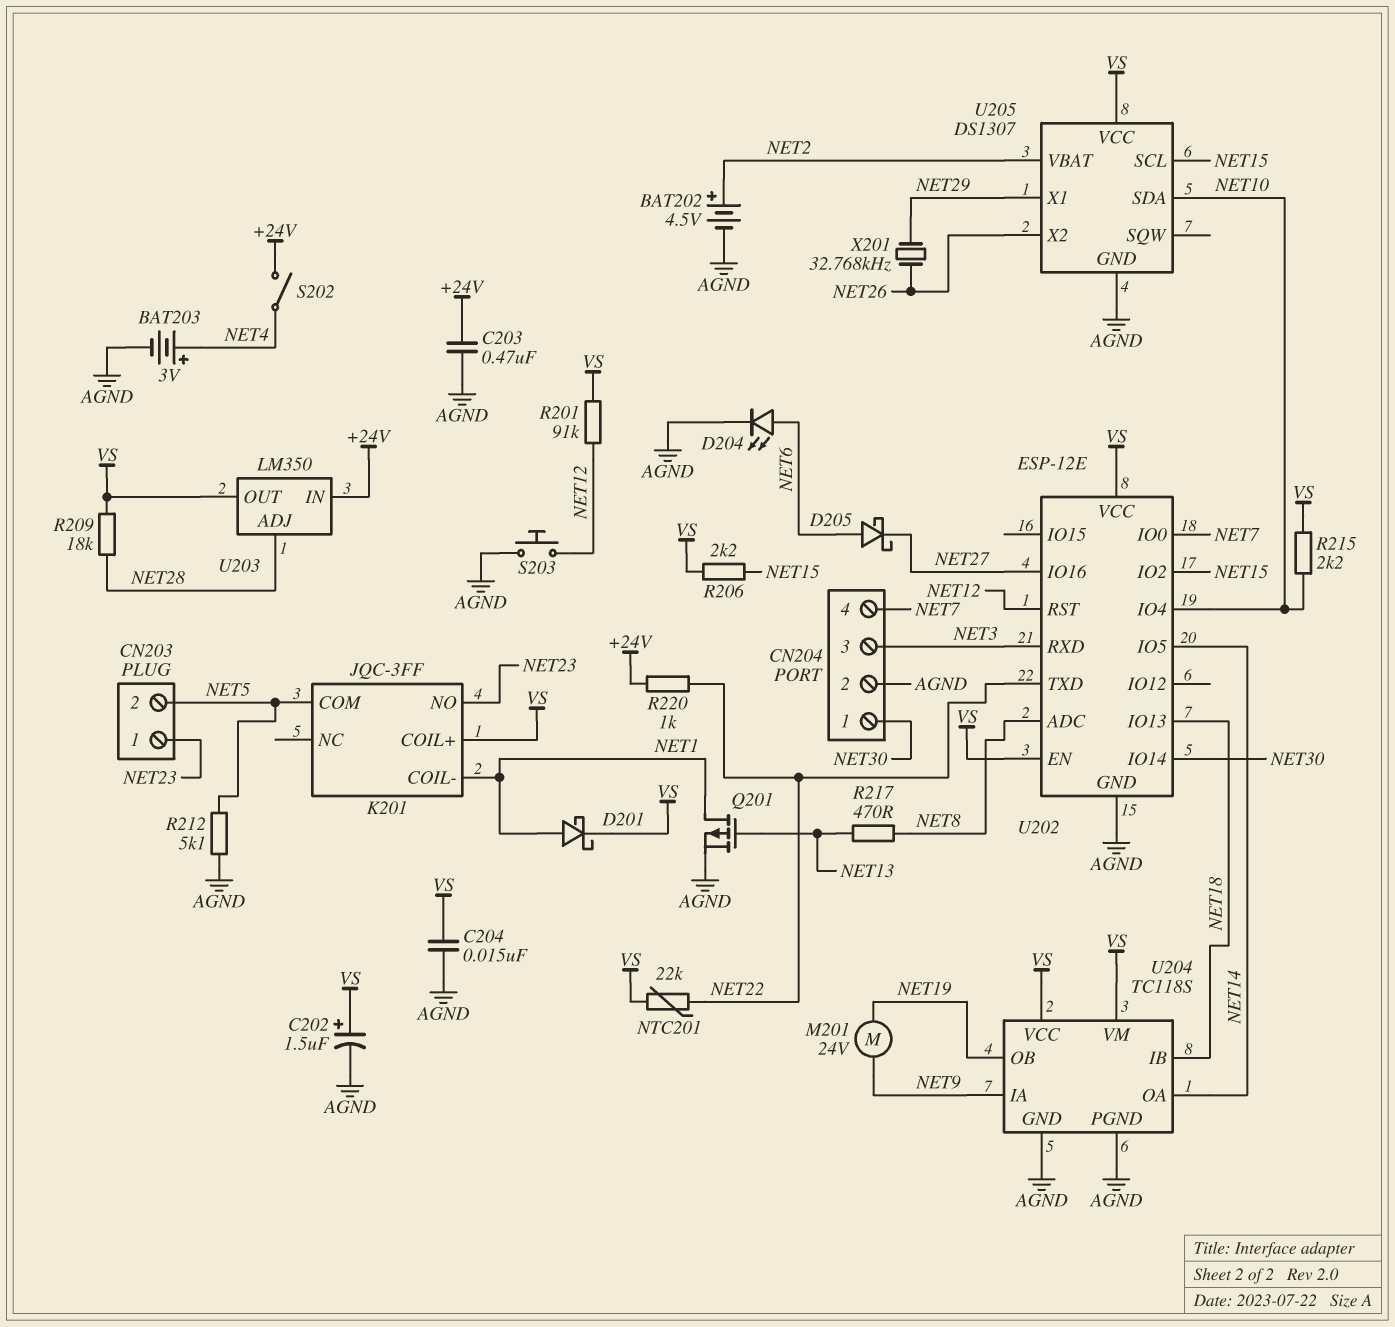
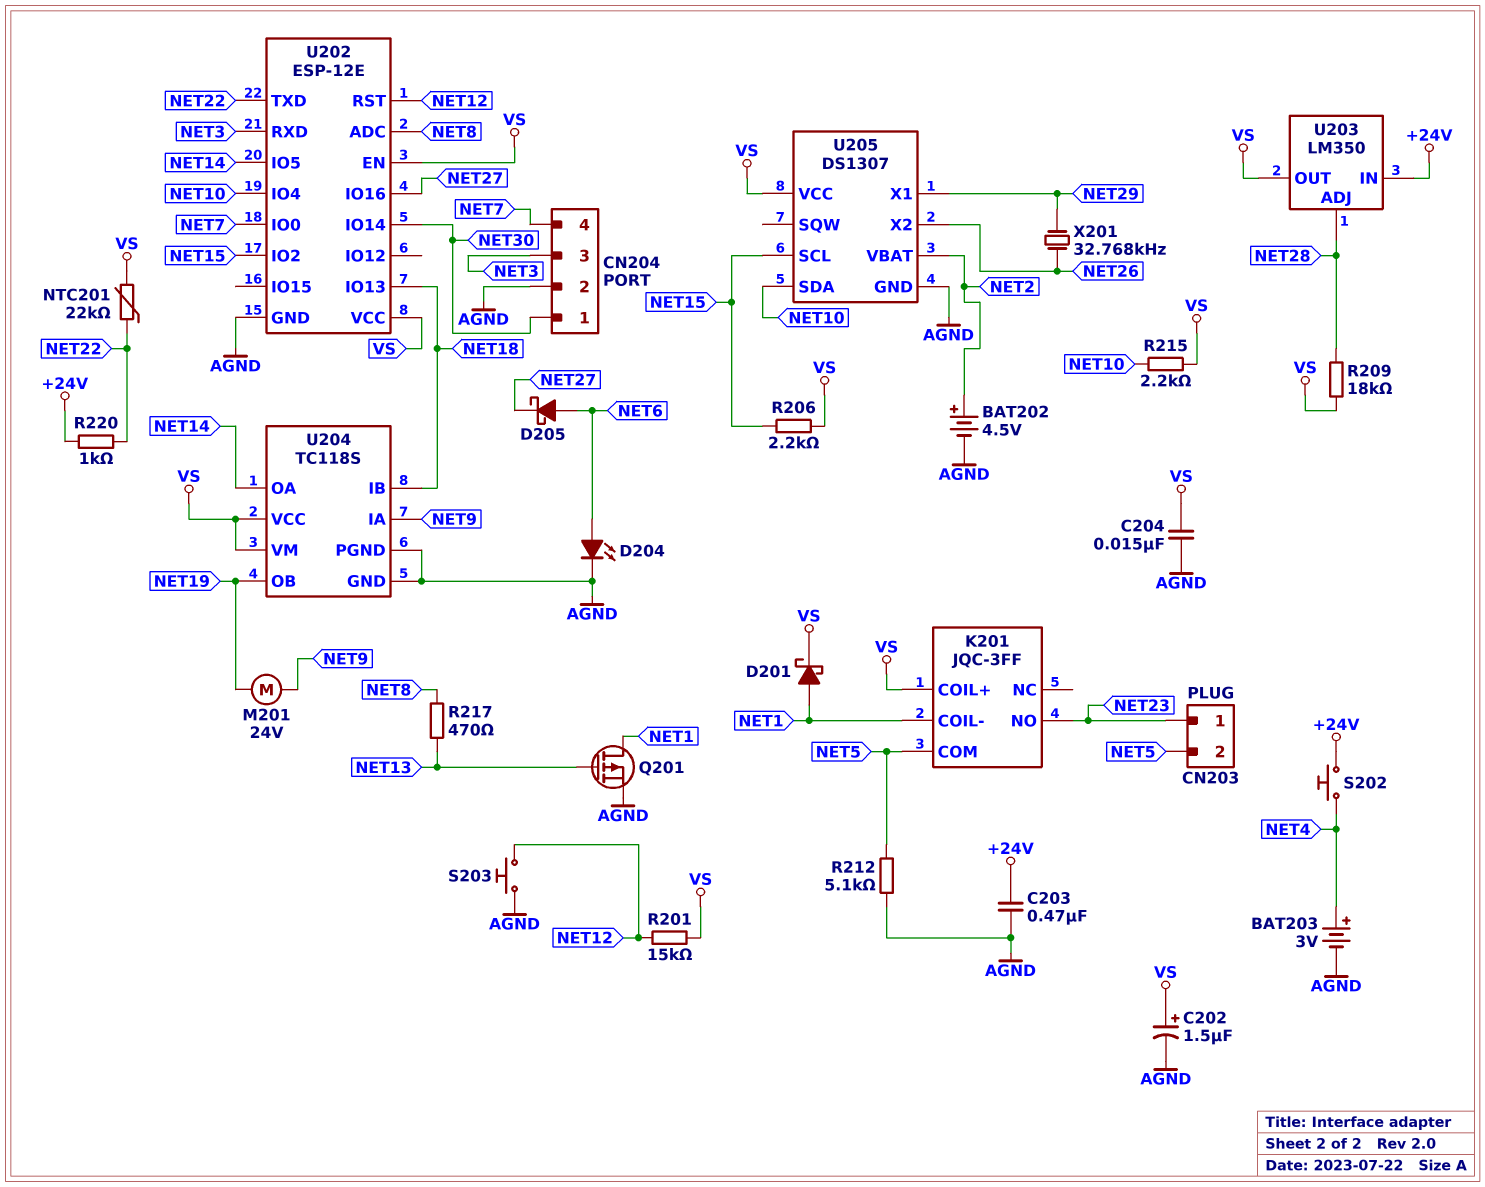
R201: 91k (NET12, VS) -> 15k (NET12, VS)
S202: switch (+24V, NET4) -> button (+24V, NET4)

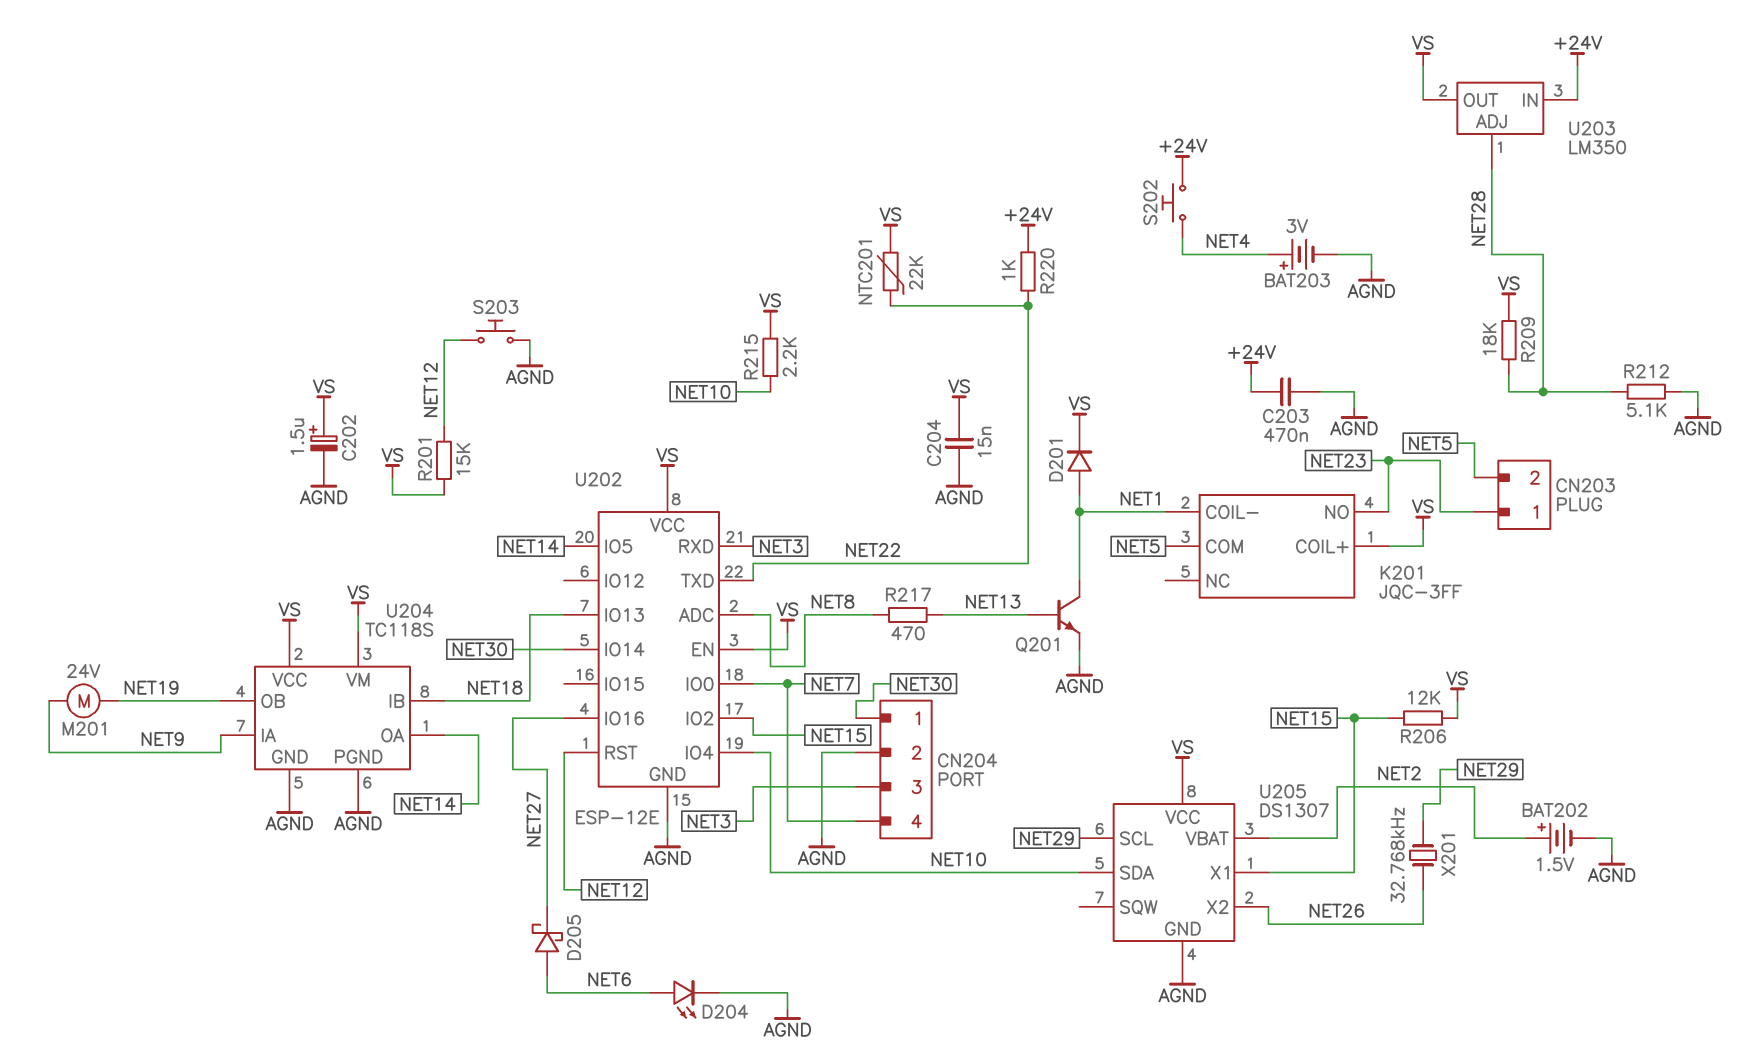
BAT202: 4.5V (plus NET2, minus AGND) -> 1.5V (plus NET2, minus AGND)
D201: schottky (A NET1, K VS) -> diode (A NET1, K VS)
Q201: PMOS (G NET13, D NET1, S AGND) -> NPN (B NET13, C NET1, E AGND)
R206: 2.2k (NET15, VS) -> 12k (NET15, VS)
R212: 5.1k (AGND, NET5) -> 5.1k (AGND, NET28)
U205 pin SCL: NET15 -> NET29
U205 pin X1: NET29 -> NET15

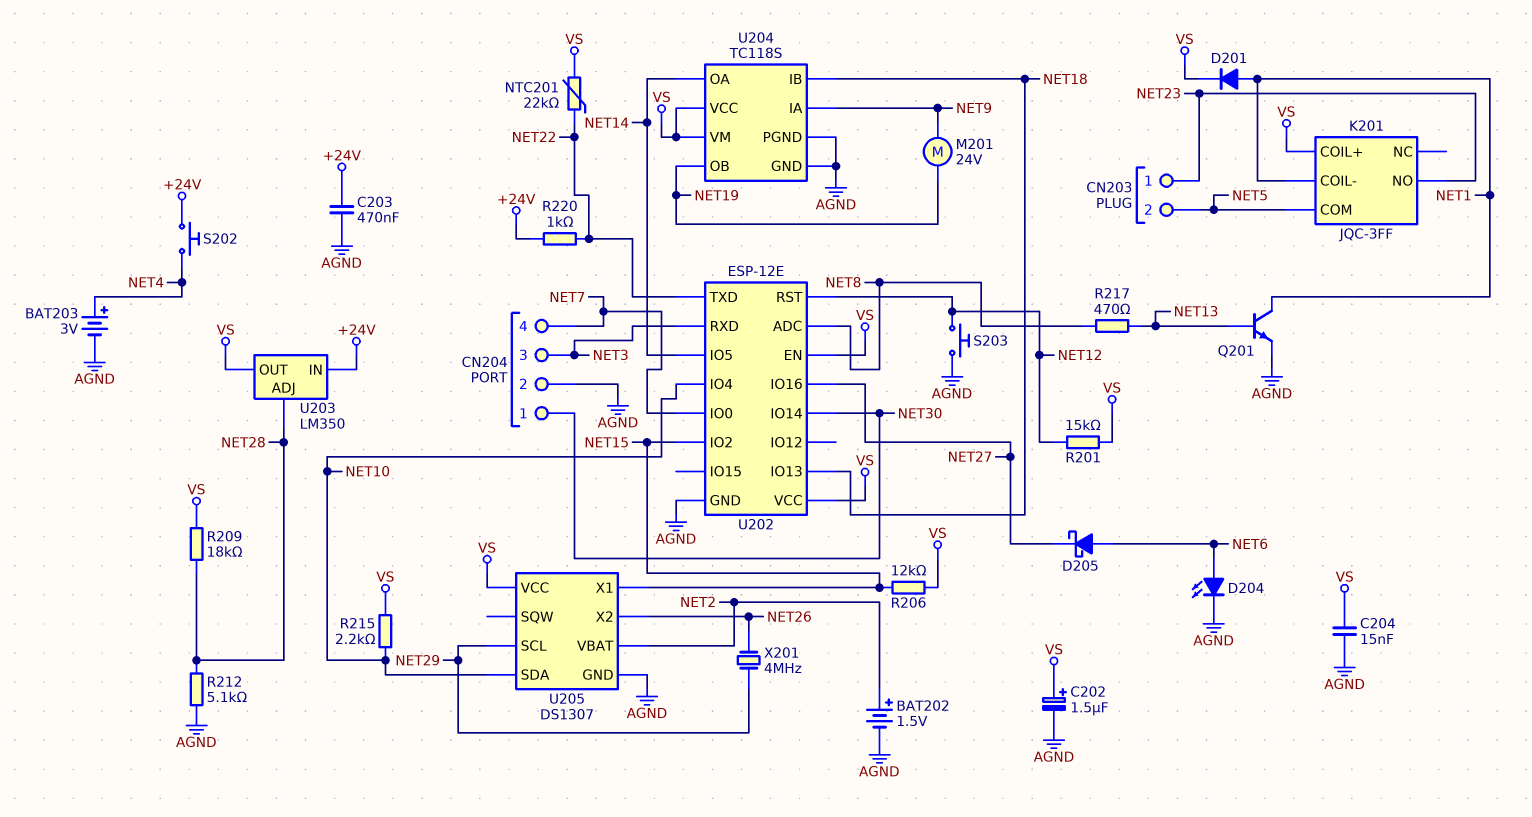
X201: 32.768kHz (NET26, NET29) -> 4MHz (NET26, NET29)

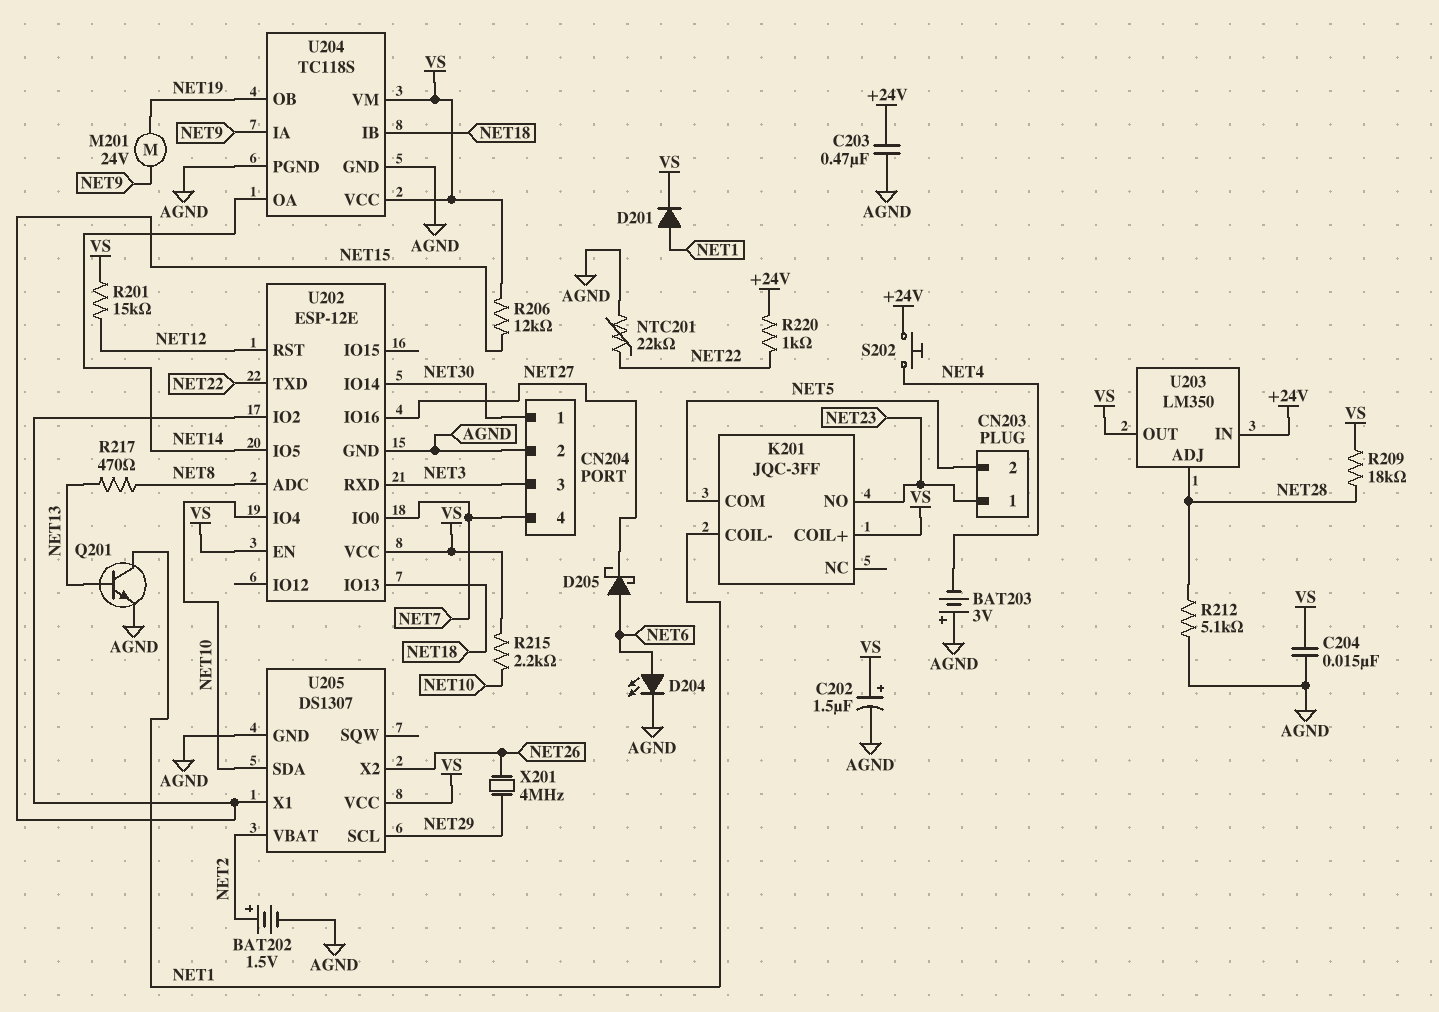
BAT203: 3V (plus NET4, minus AGND) -> 3V (plus AGND, minus NET4)
NTC201: 22k (NET22, VS) -> 22k (AGND, NET22)
S203: button (AGND, NET12) -> none

